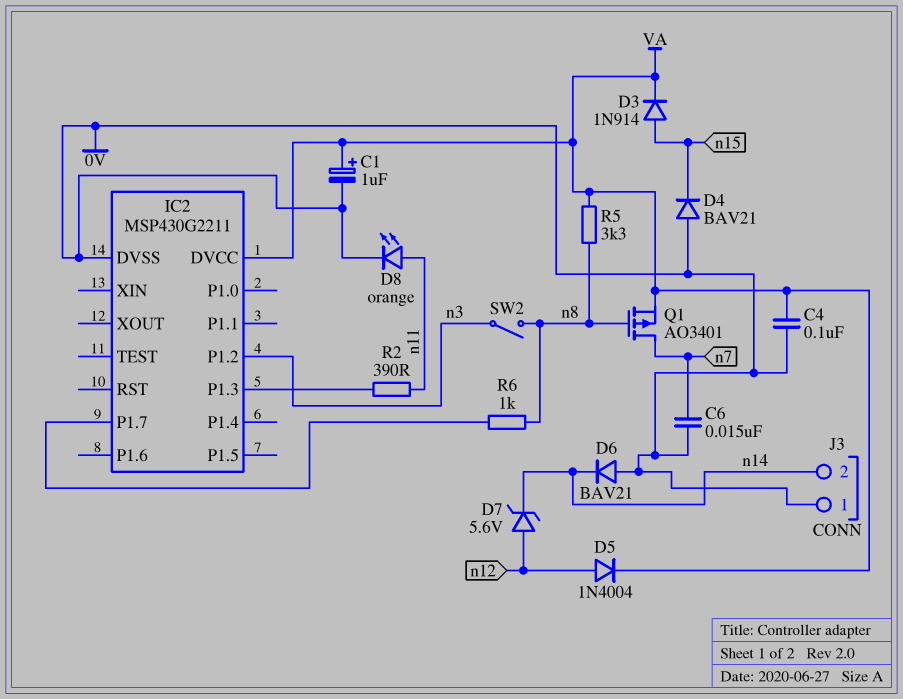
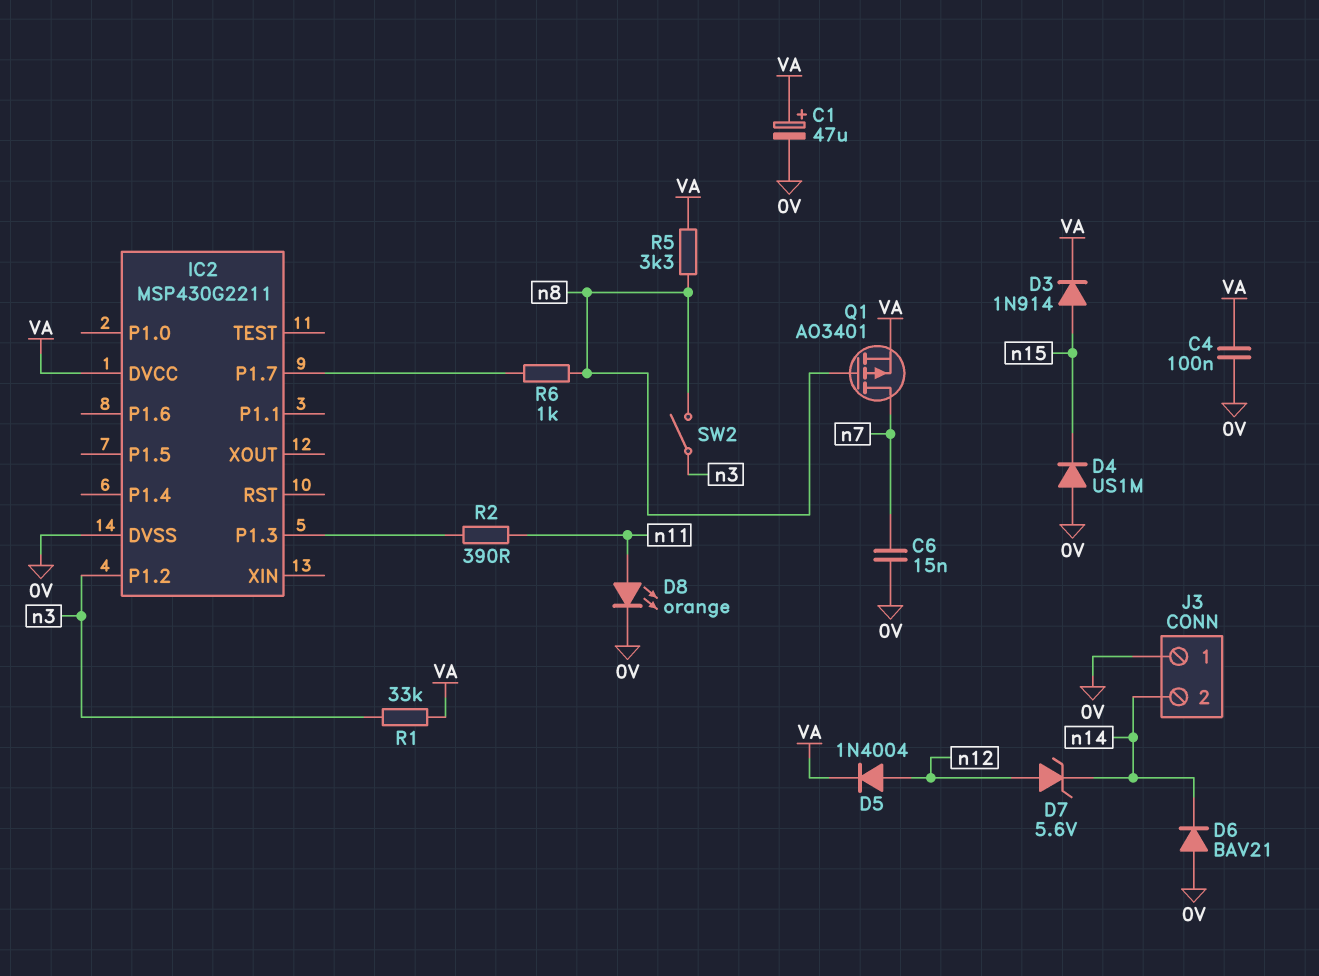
C1: 1uF (plus VA, minus 0V) -> 47uF (plus VA, minus 0V)
D4: diode BAV21 (A 0V, K n15) -> diode US1M (A 0V, K n15)
R1: none -> 33k (VA, n3)

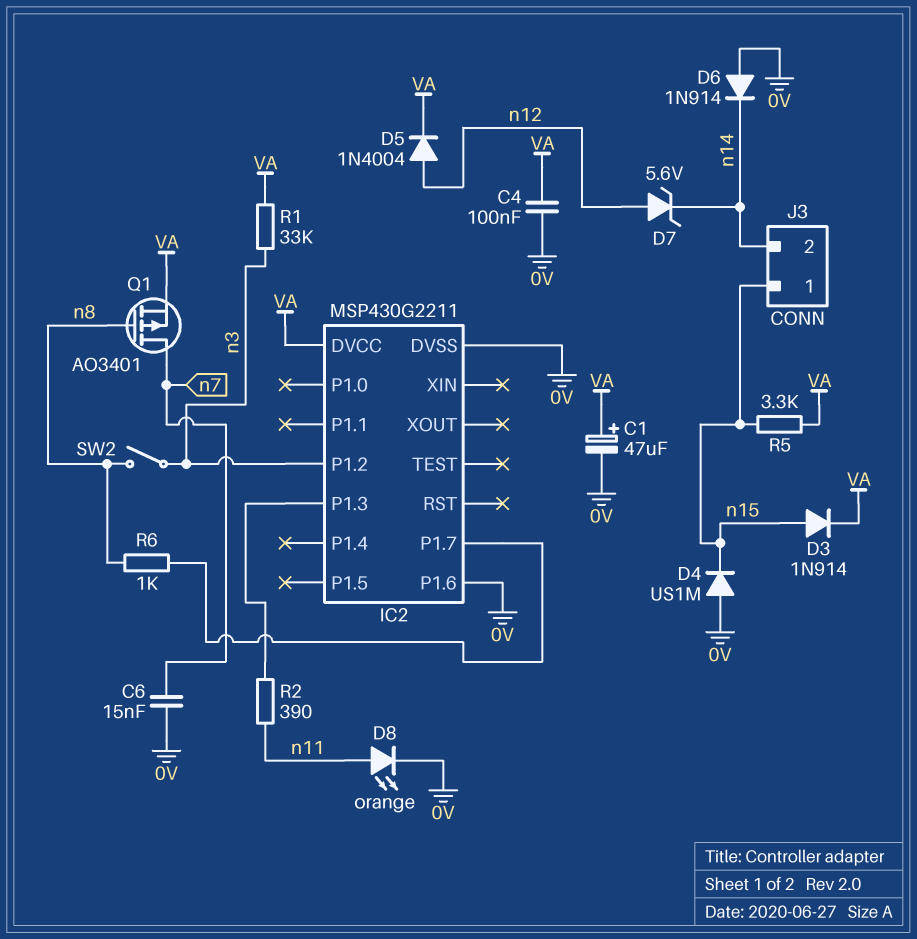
D6: diode BAV21 (A 0V, K n14) -> diode 1N914 (A 0V, K n14)
IC2 pin P1.6: none -> 0V
J3 pin 1: 0V -> n15
R5: 3.3k (VA, n8) -> 3.3k (VA, n15)

